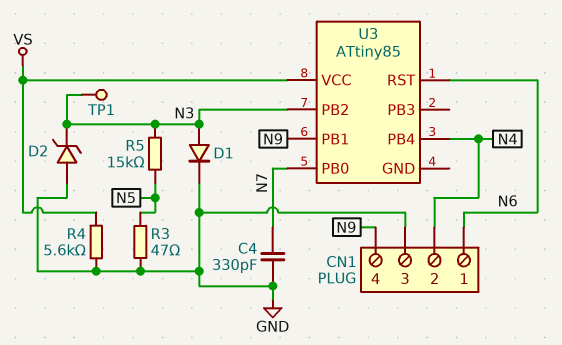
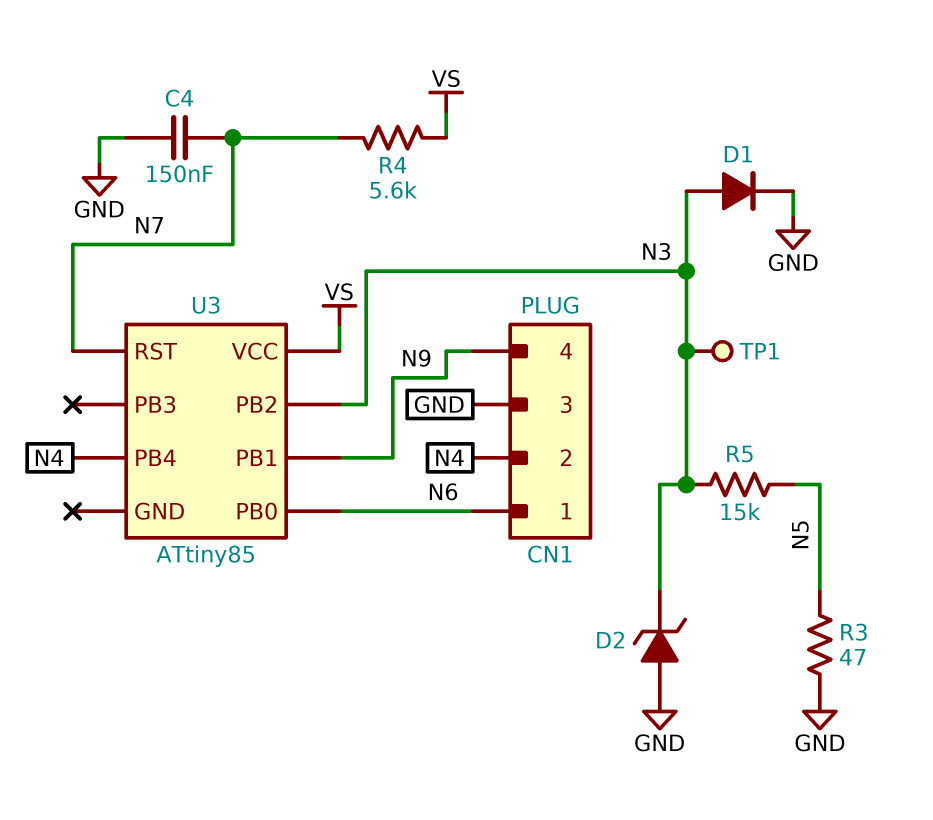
C4: 330pF (GND, N7) -> 150nF (GND, N7)
R4: 5.6k (GND, VS) -> 5.6k (N7, VS)
U3 pin PB0: N7 -> N6
U3 pin RST: N6 -> N7

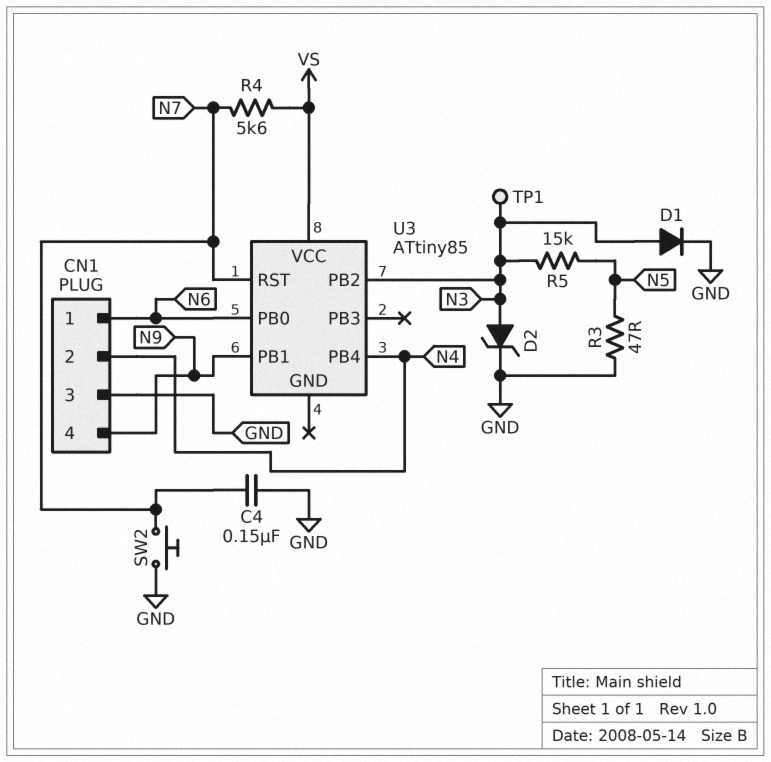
D2: zener (A GND, K N3) -> zener (A N3, K GND)
SW2: none -> button (GND, N7)

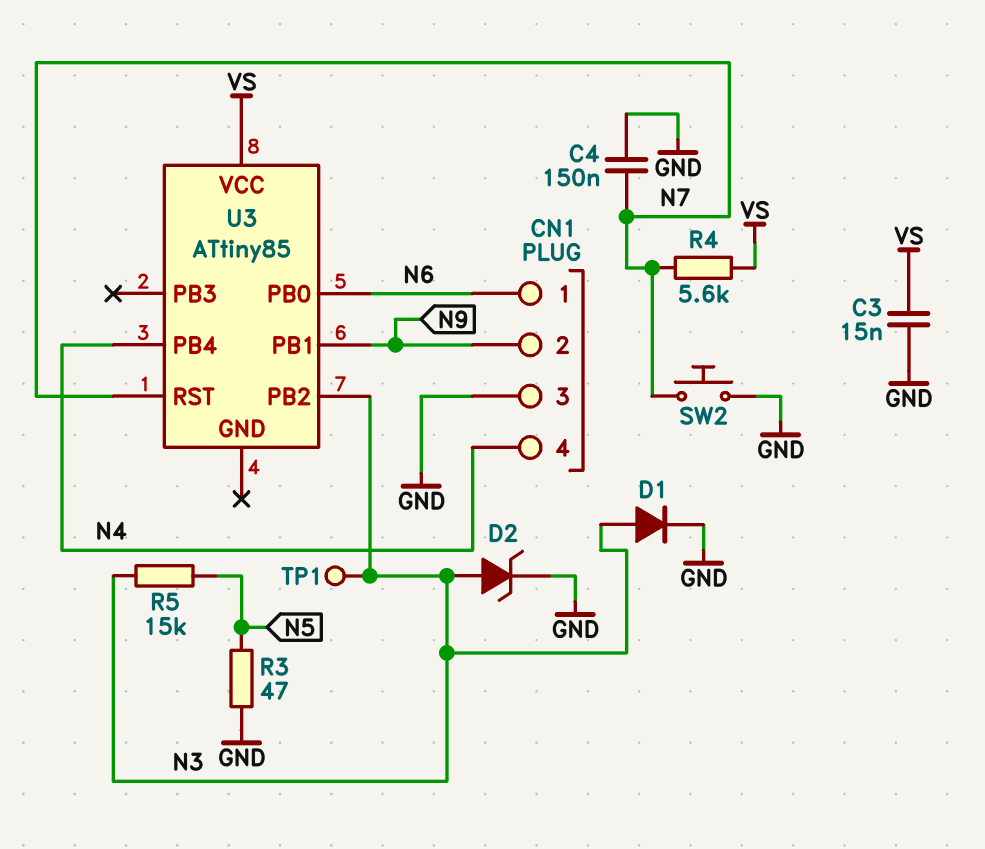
C3: none -> 15nF (GND, VS)
CN1 pin 2: N4 -> N9
CN1 pin 4: N9 -> N4

